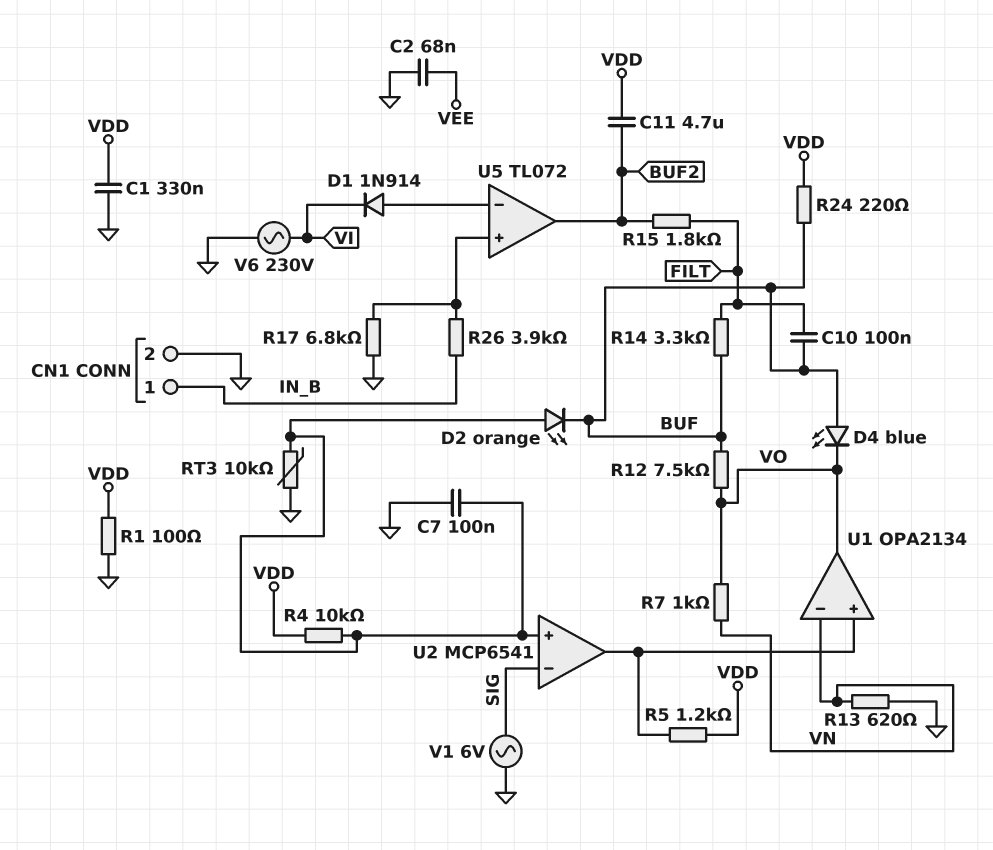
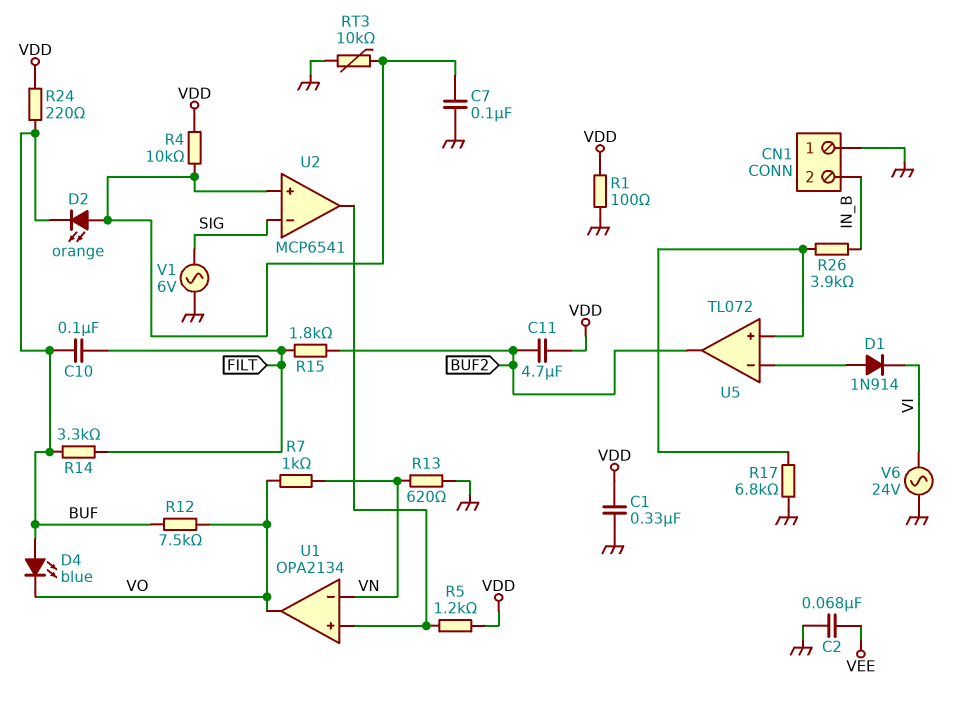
CN1 pin 1: IN_B -> GND
CN1 pin 2: GND -> IN_B
V6: AC 230V (GND, VI) -> AC 24V (GND, VI)

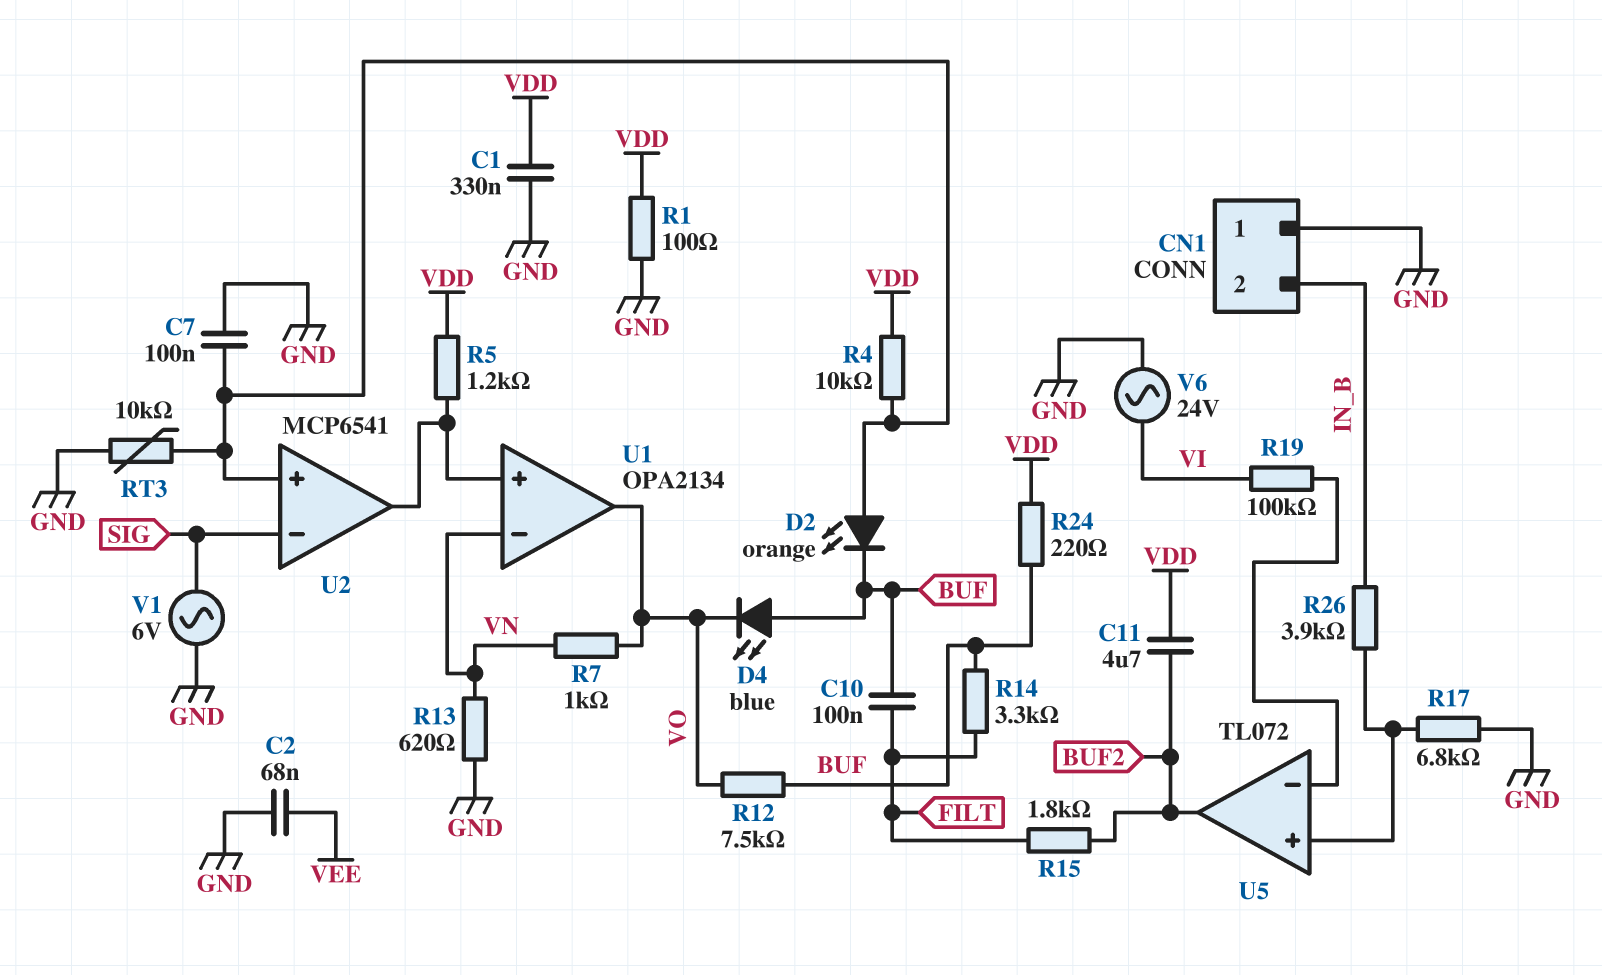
D1: diode 1N914 (A U5/in-, K VI) -> none
R19: none -> 100k (U5/in-, VI)

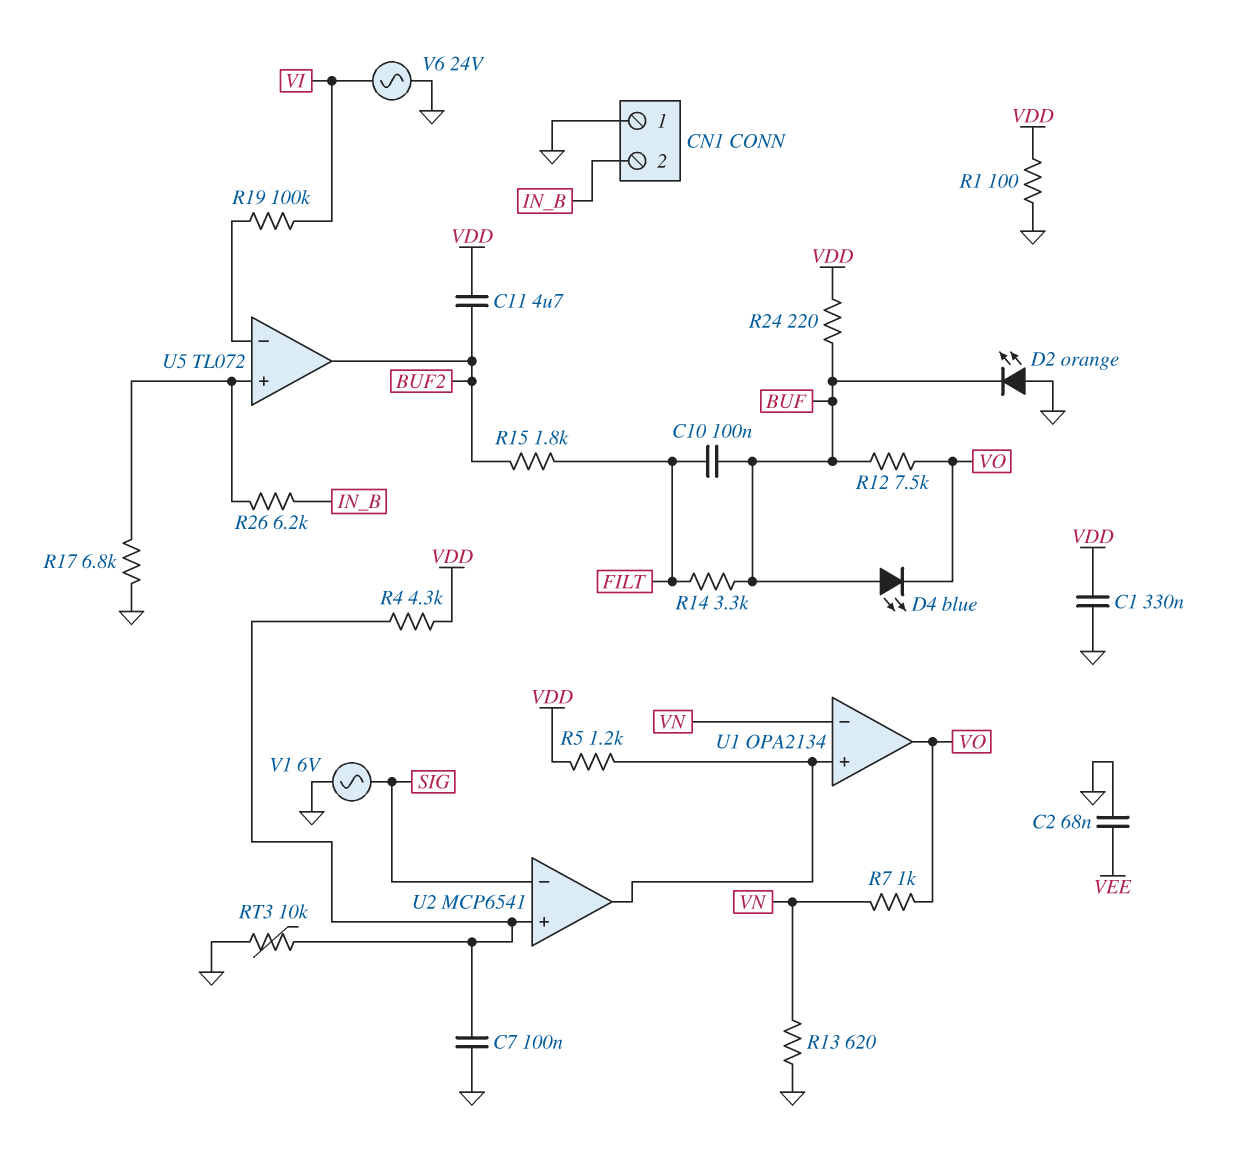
D2: LED orange (A U2/in+, K BUF) -> LED orange (A GND, K BUF)
R4: 10k (U2/in+, VDD) -> 4.3k (U2/in+, VDD)
R26: 3.9k (IN_B, U5/in+) -> 6.2k (IN_B, U5/in+)

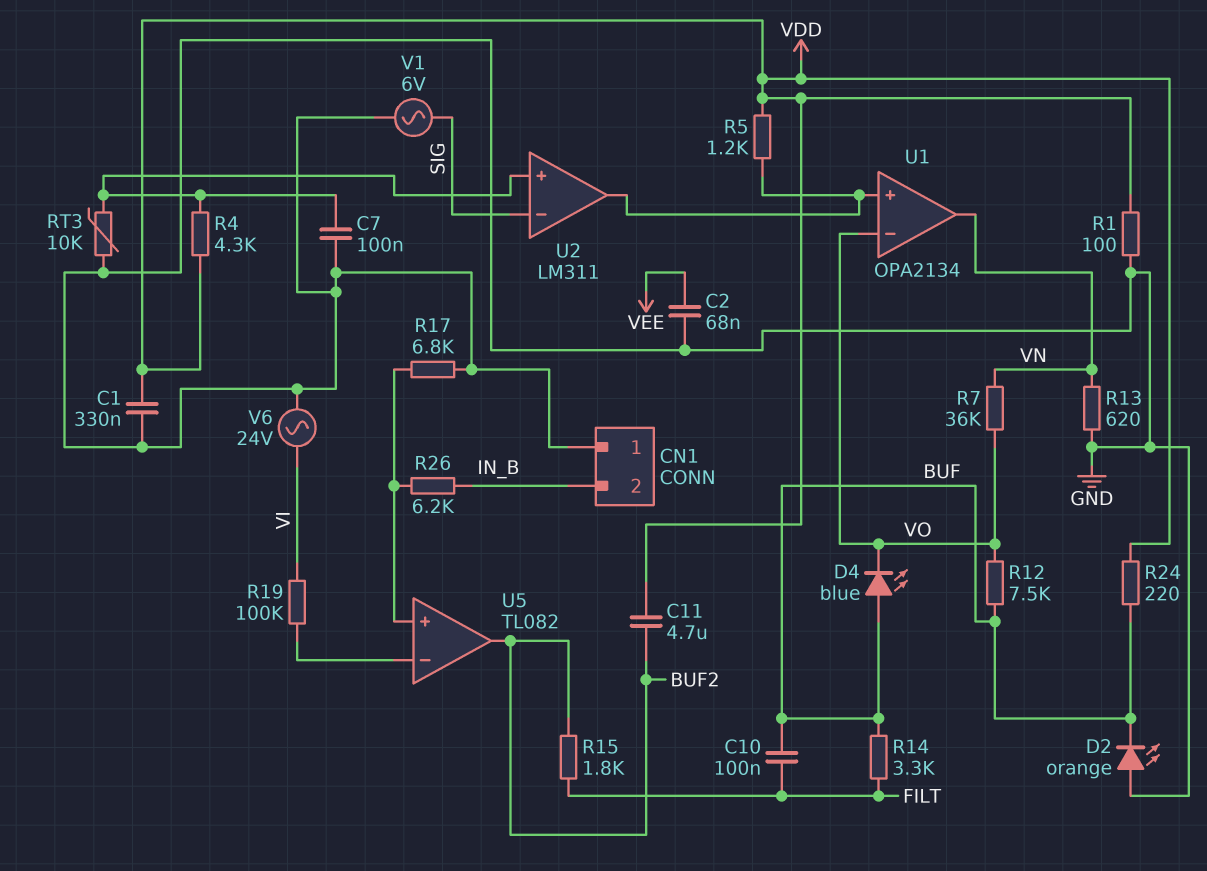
R7: 1k (VN, VO) -> 36k (VN, VO)
U1 pin in-: VN -> VO
U1 pin out: VO -> VN
U2: MCP6541 -> LM311
U5: TL072 -> TL082

